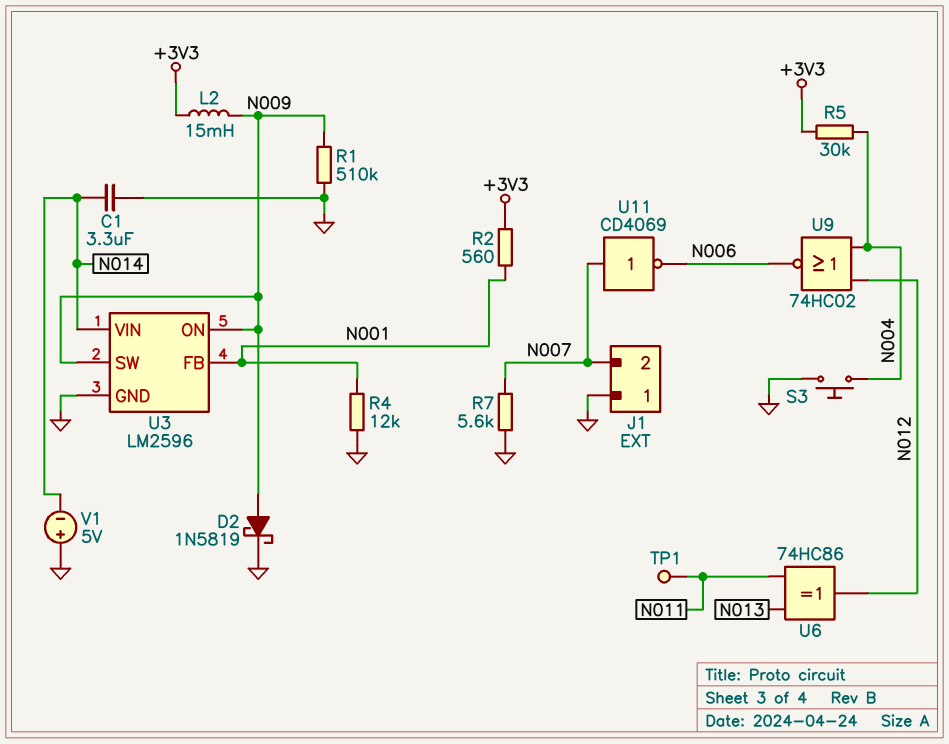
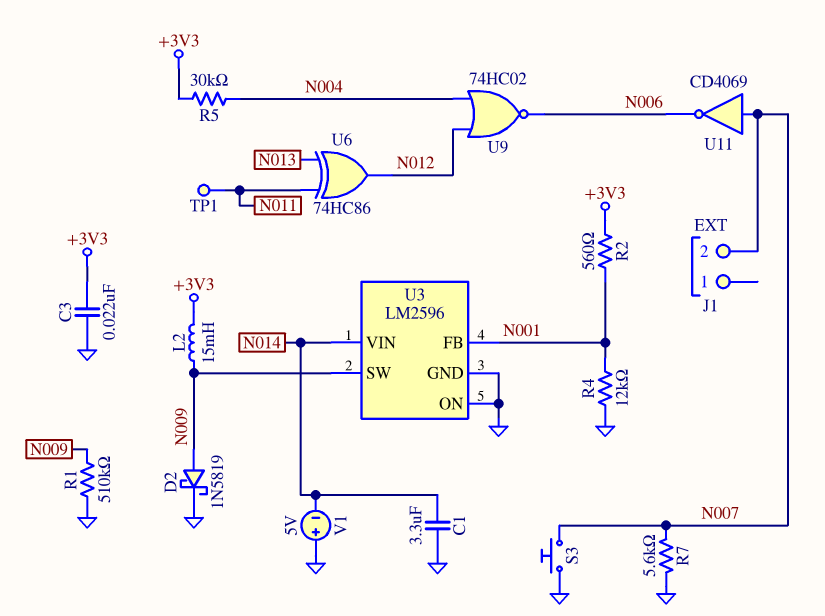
C3: none -> 22nF (+3V3, GND)
J1 pin 1: GND -> none
S3: button (GND, N004) -> button (GND, N007)
U3 pin ON: N009 -> GND

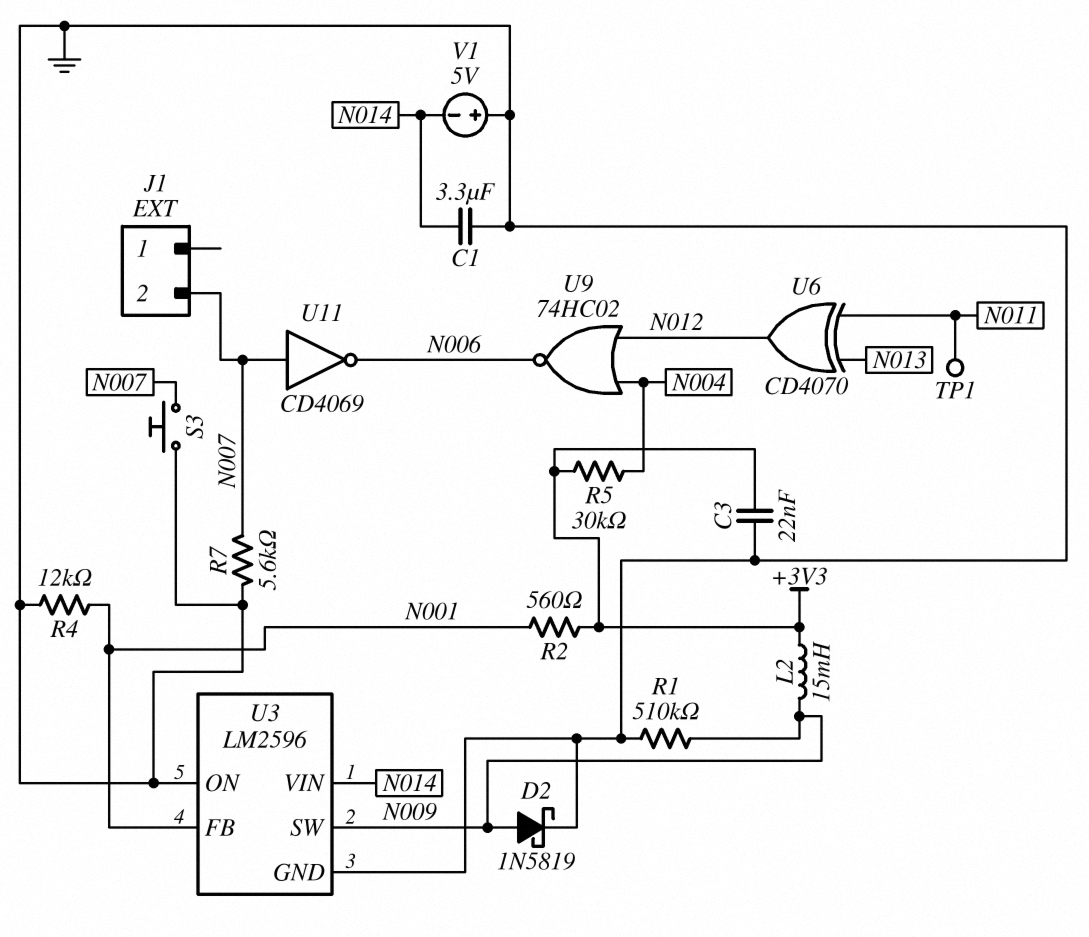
U6: XOR 74HC86 (in N011, in N013, out N012) -> XOR CD4070 (in N011, in N013, out N012)

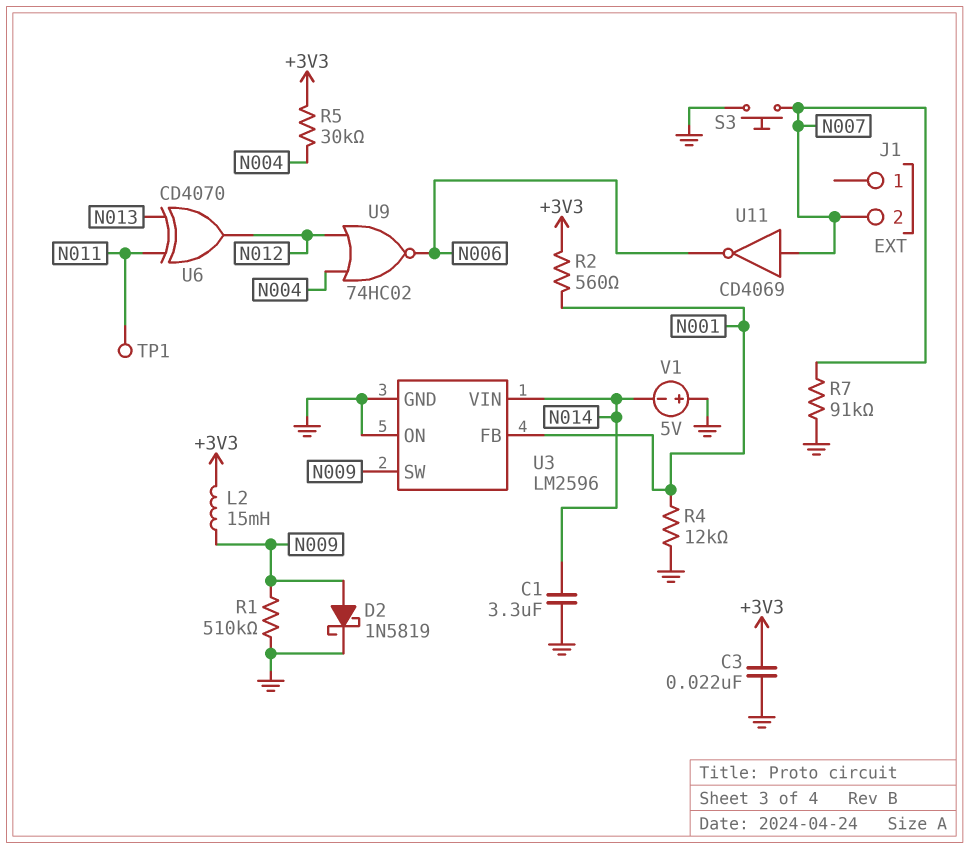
R7: 5.6k (GND, N007) -> 91k (GND, N007)

